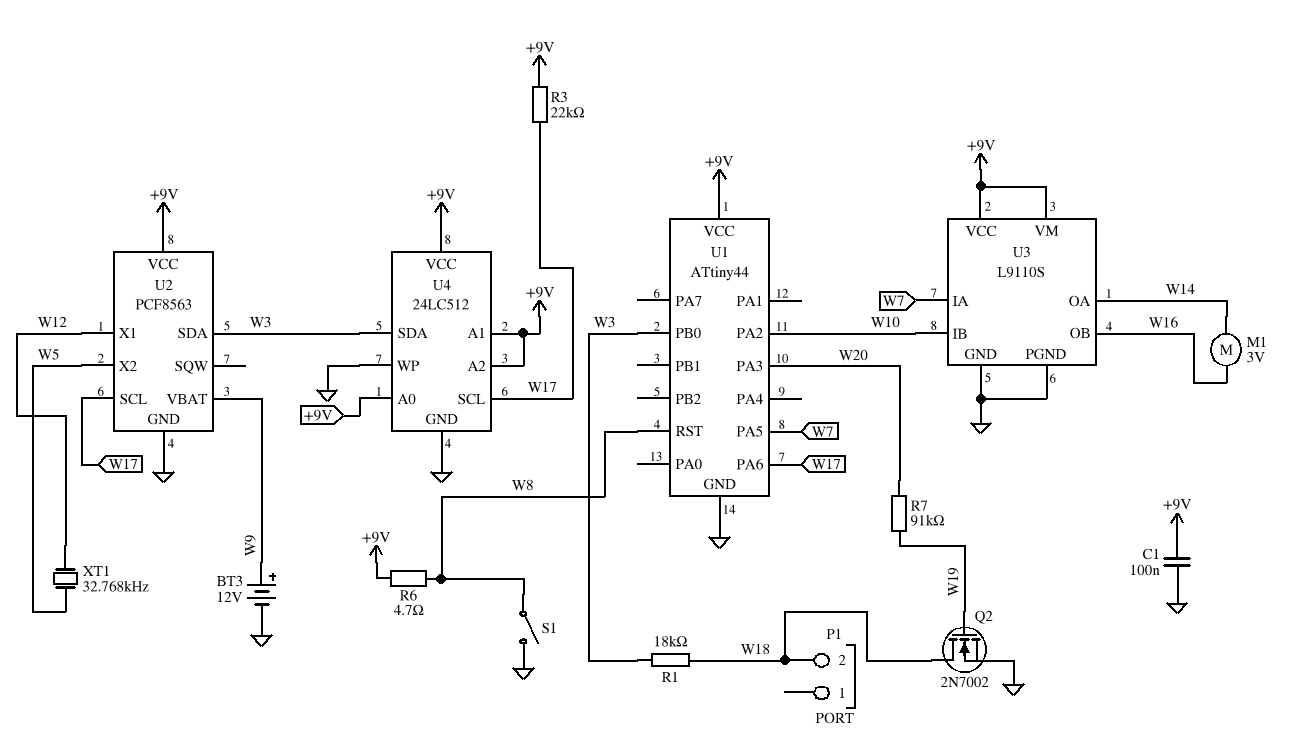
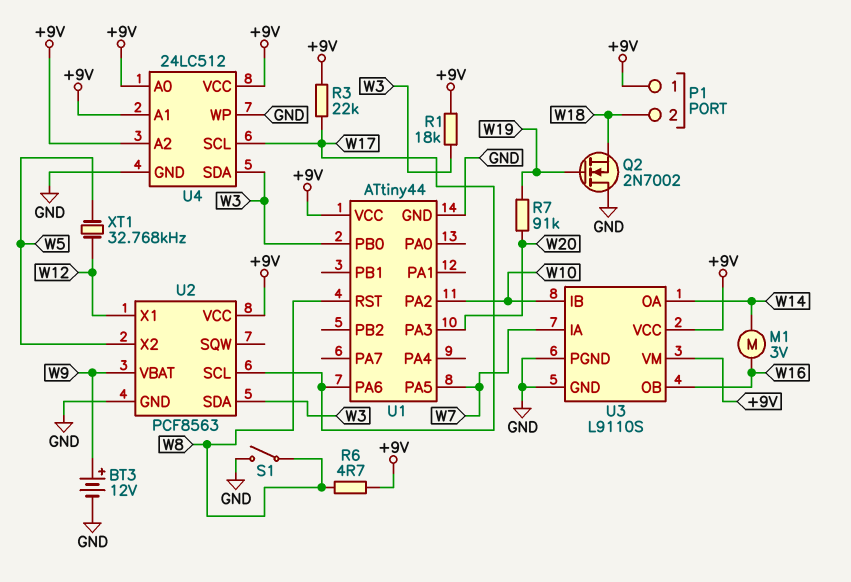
C1: 100nF (+9V, GND) -> none
P1 pin 1: none -> +9V
Q2: NMOS 2N7002 (G W19, D W18, S GND) -> NMOS 2N7002 (G W19, D GND, S W18)
R1: 18k (W3, W18) -> 18k (+9V, W3)

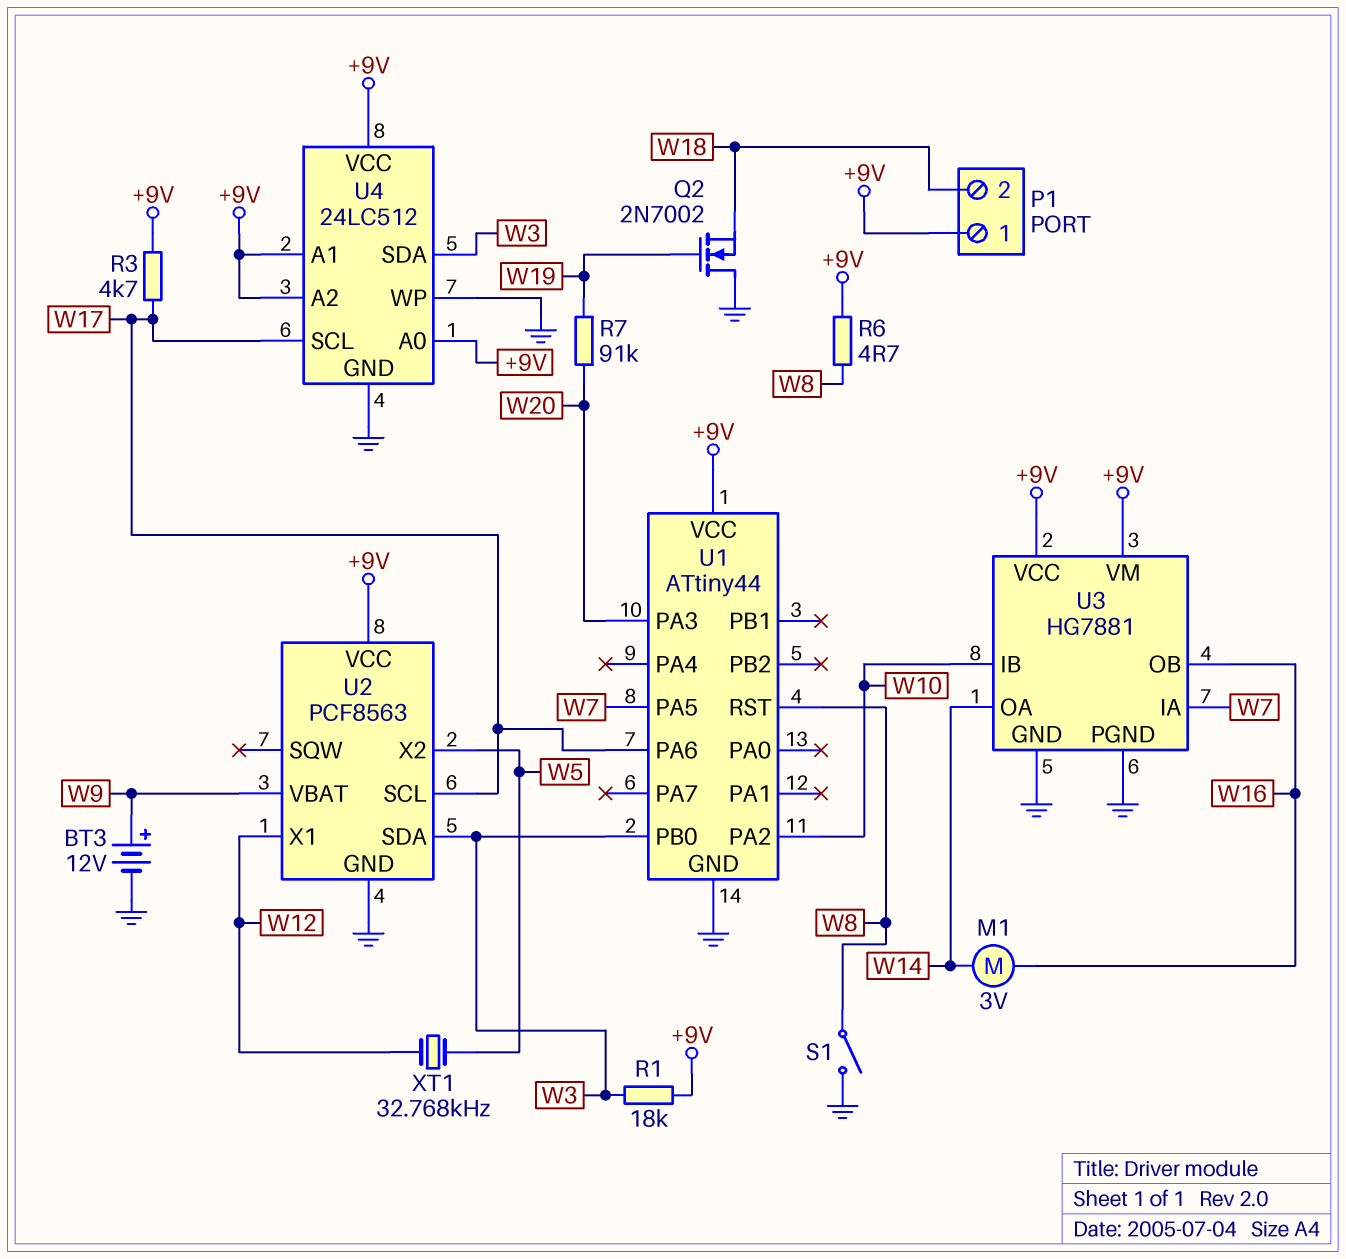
R3: 22k (+9V, W17) -> 4.7k (+9V, W17)
U3: L9110S -> HG7881

